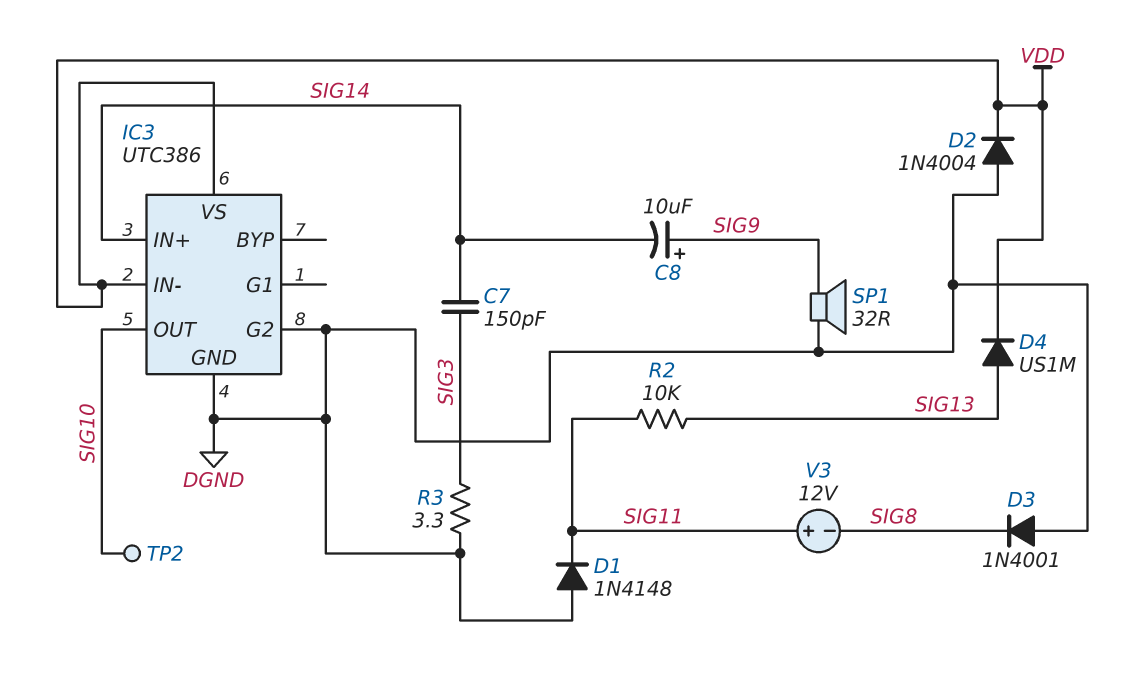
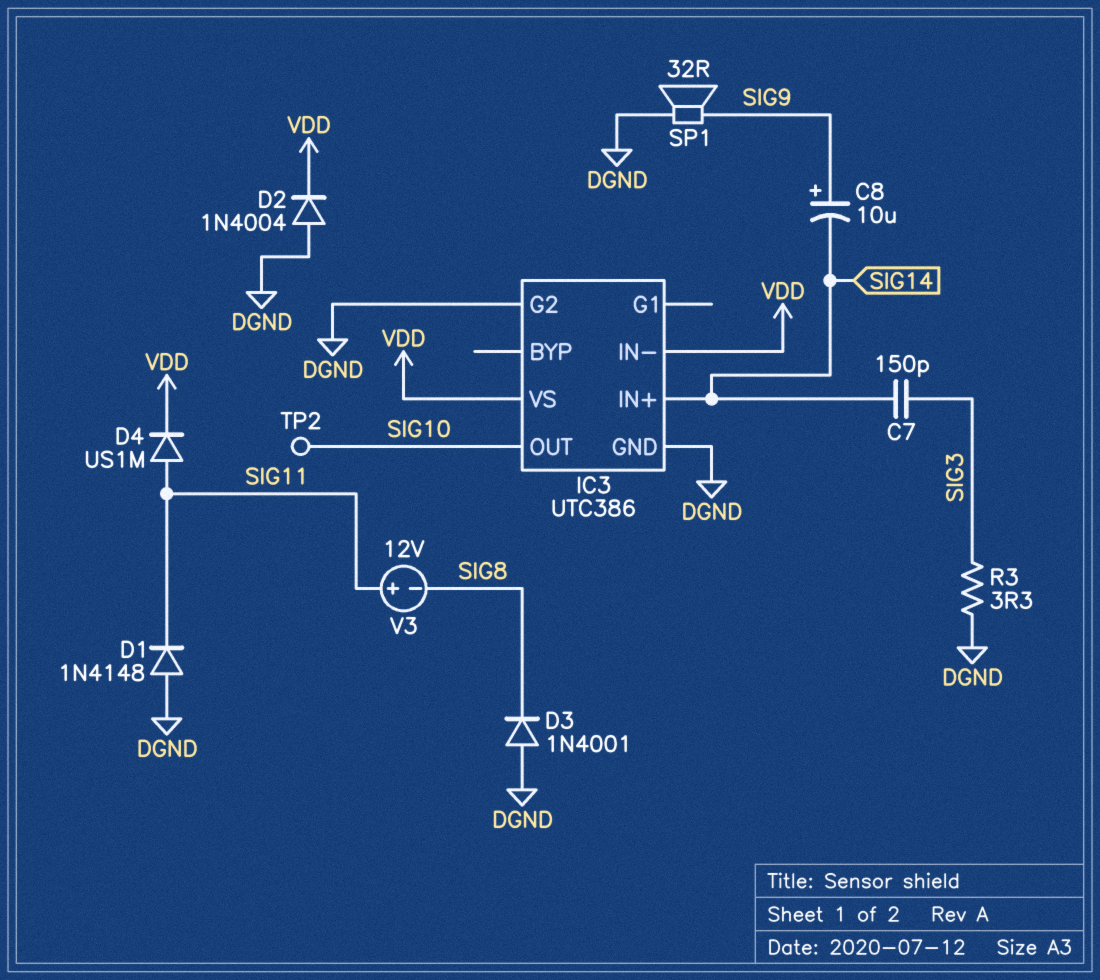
D4: diode US1M (A SIG13, K VDD) -> diode US1M (A SIG11, K VDD)
R2: 10k (SIG11, SIG13) -> none

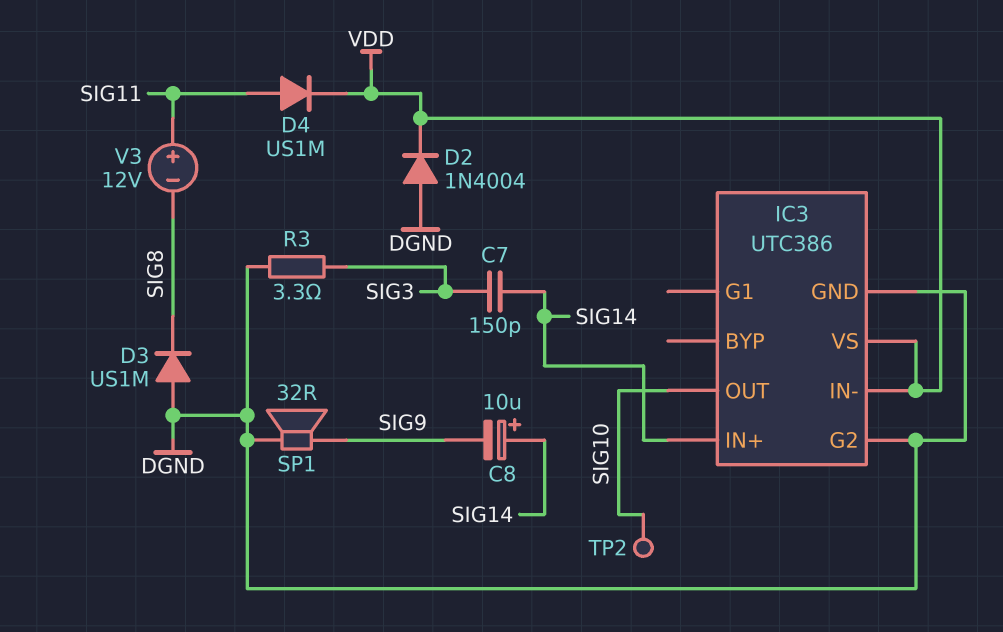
C8: 10uF (plus SIG9, minus SIG14) -> 10uF (plus SIG14, minus SIG9)
D1: diode 1N4148 (A DGND, K SIG11) -> none
D3: diode 1N4001 (A DGND, K SIG8) -> diode US1M (A DGND, K SIG8)

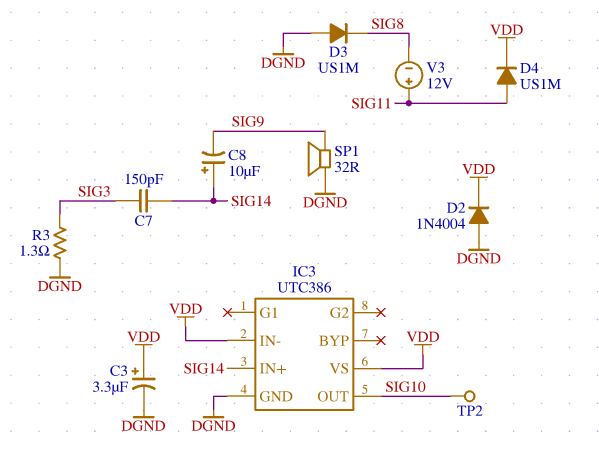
C3: none -> 3.3uF (plus VDD, minus DGND)
IC3 pin G2: DGND -> none
R3: 3.3 (DGND, SIG3) -> 1.3 (DGND, SIG3)

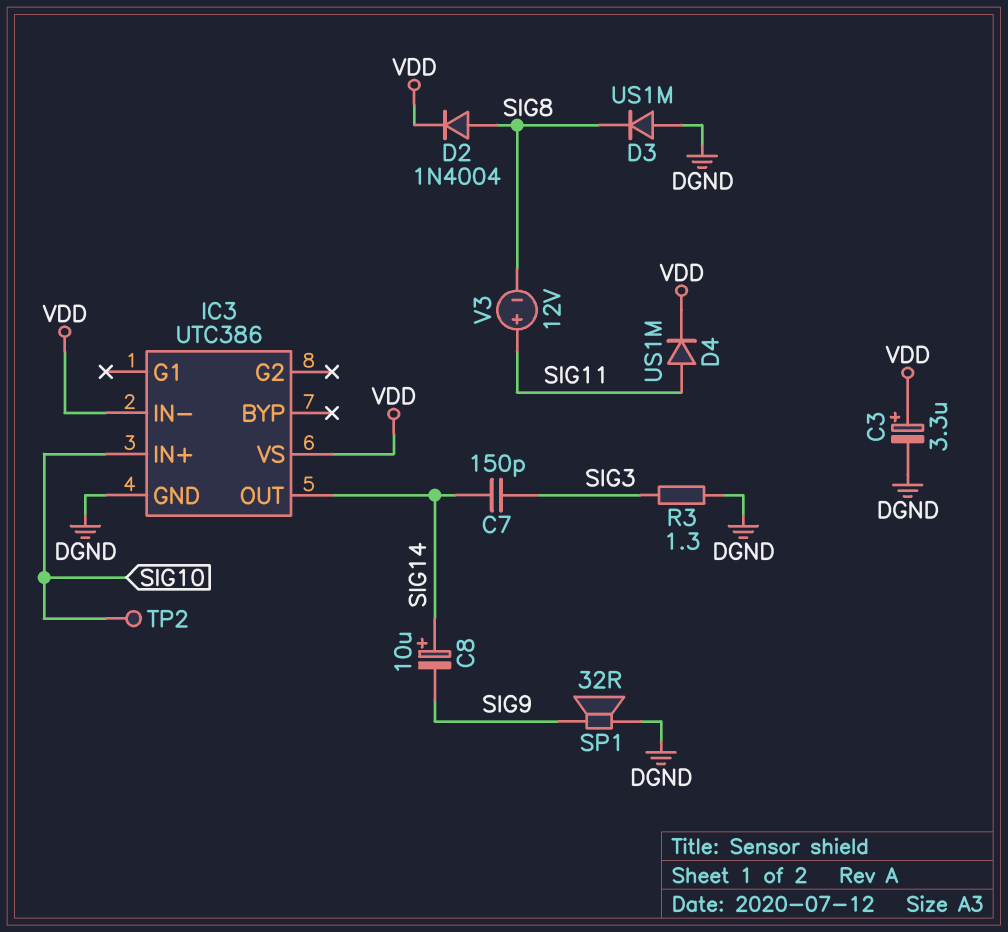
D2: diode 1N4004 (A DGND, K VDD) -> diode 1N4004 (A SIG8, K VDD)
IC3 pin IN+: SIG14 -> SIG10
IC3 pin OUT: SIG10 -> SIG14

